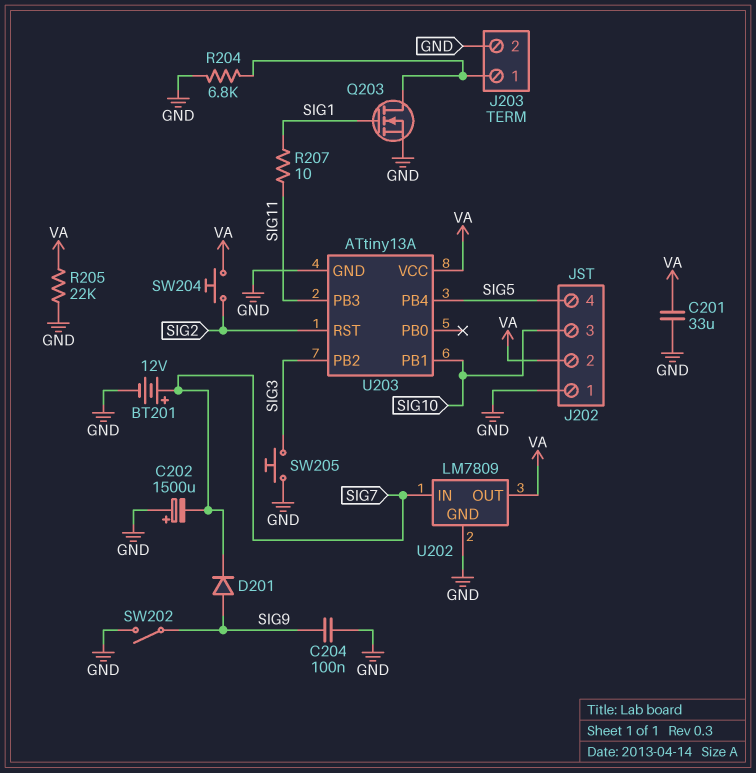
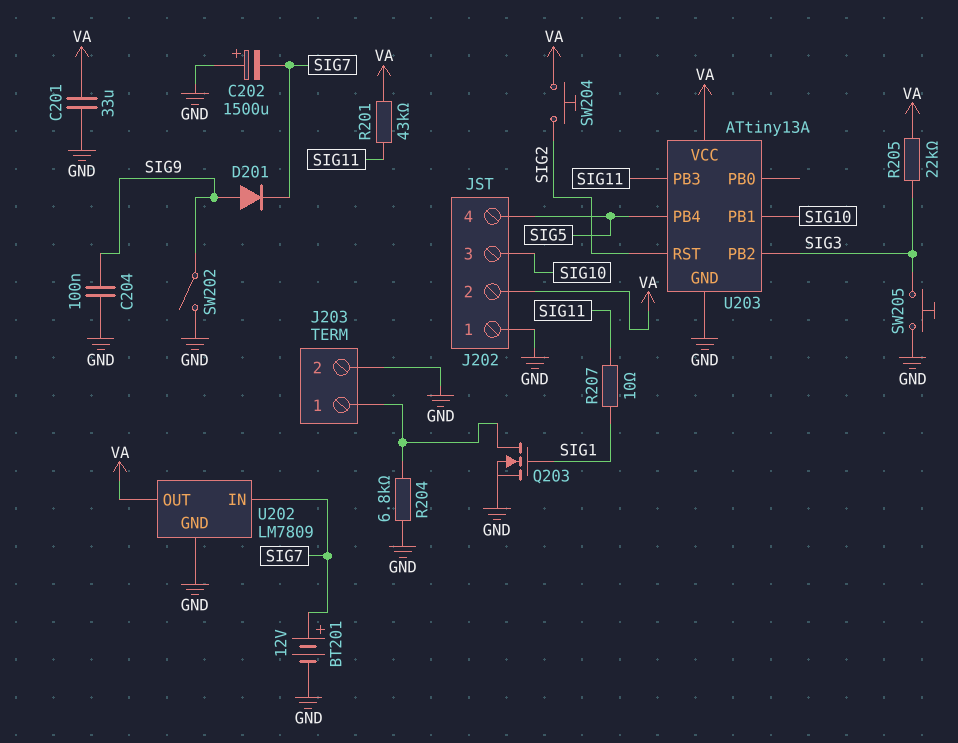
R201: none -> 43k (SIG11, VA)
R205: 22k (GND, VA) -> 22k (SIG3, VA)

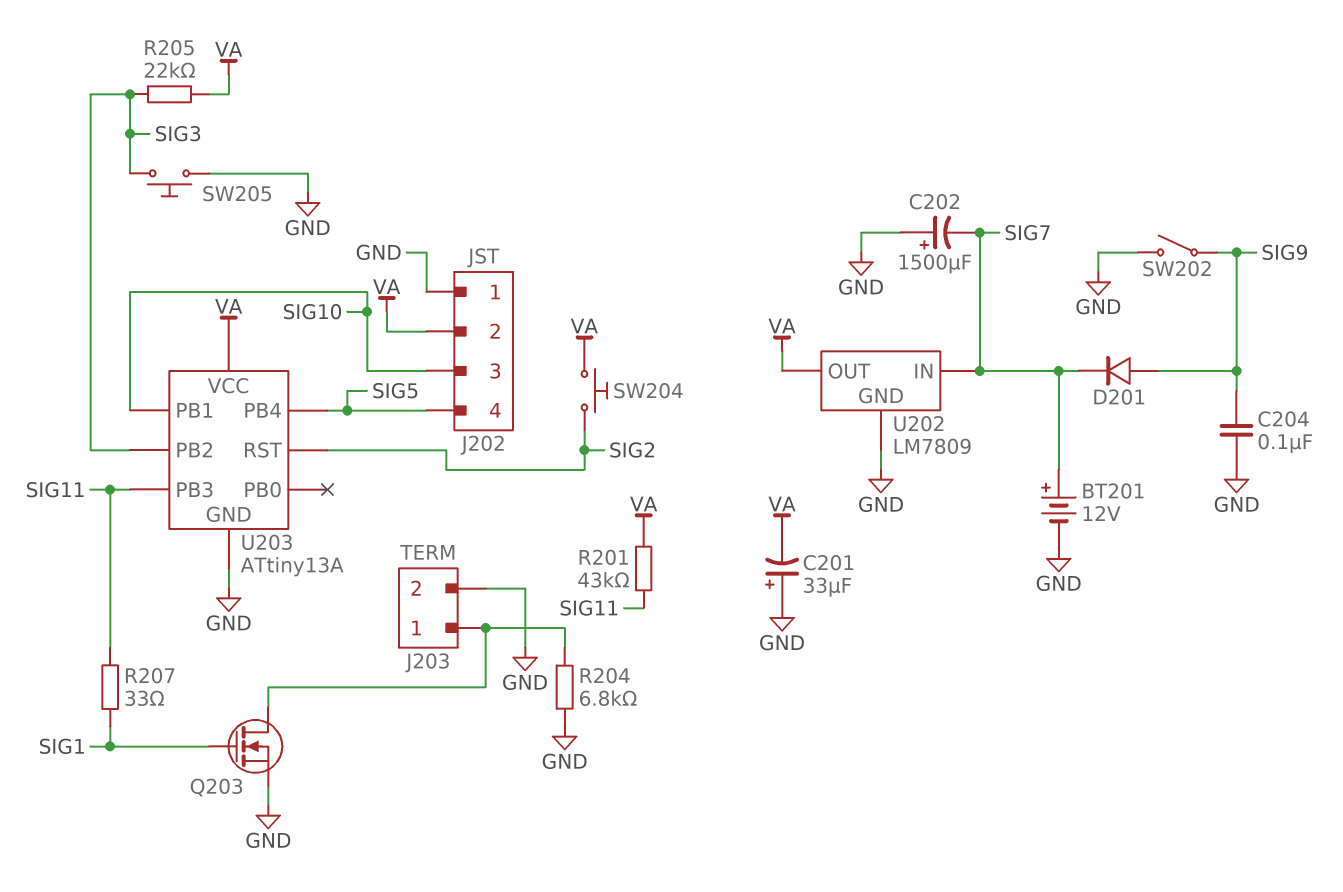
C201: 33uF (GND, VA) -> 33uF (plus GND, minus VA)
R207: 10 (SIG1, SIG11) -> 33 (SIG1, SIG11)

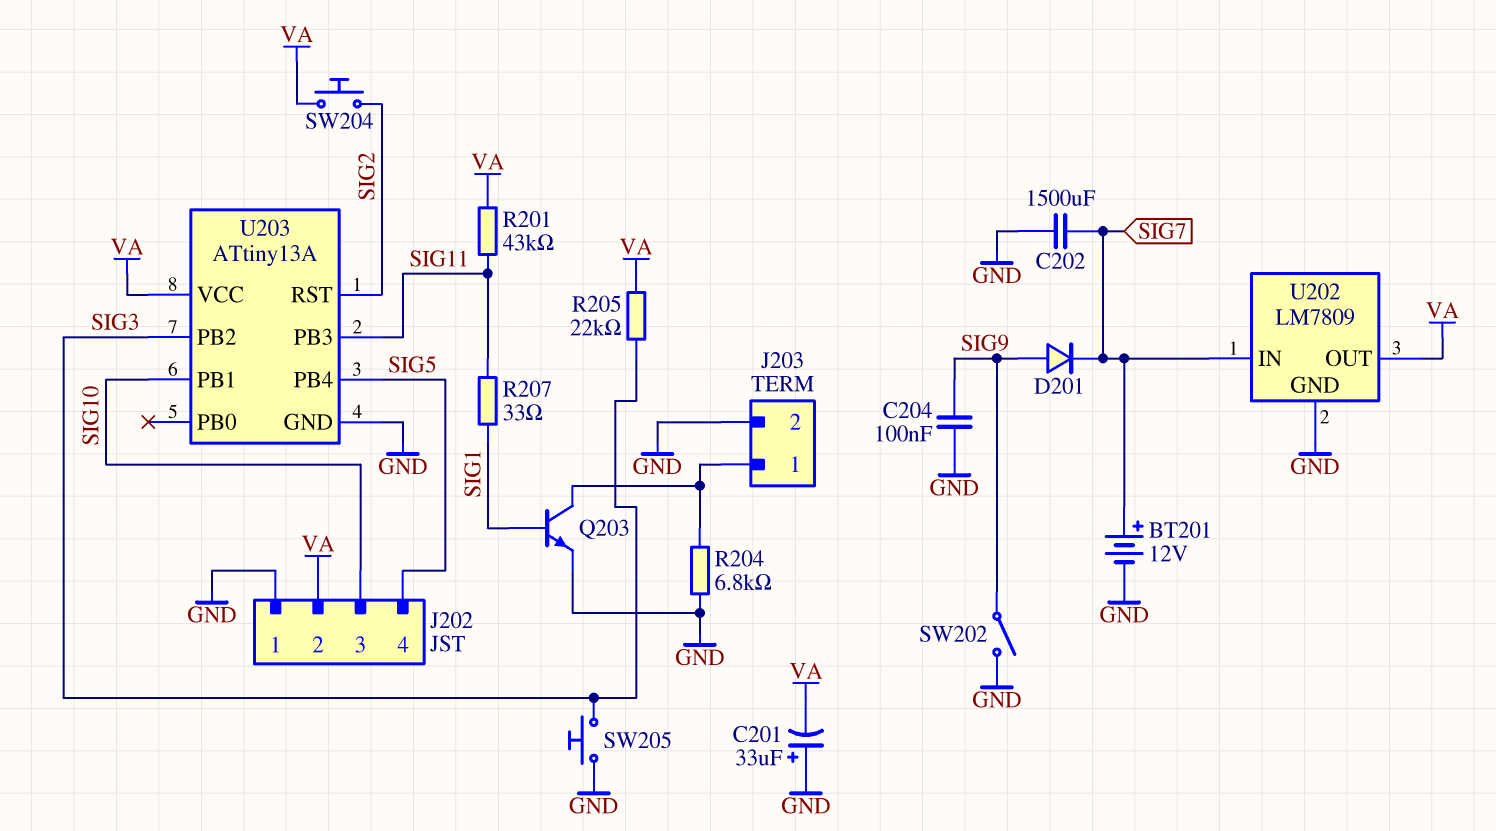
C202: 1500uF (plus GND, minus SIG7) -> 1500uF (GND, SIG7)
Q203: NMOS (G SIG1, D J203/1, S GND) -> NPN (B SIG1, C J203/1, E GND)

